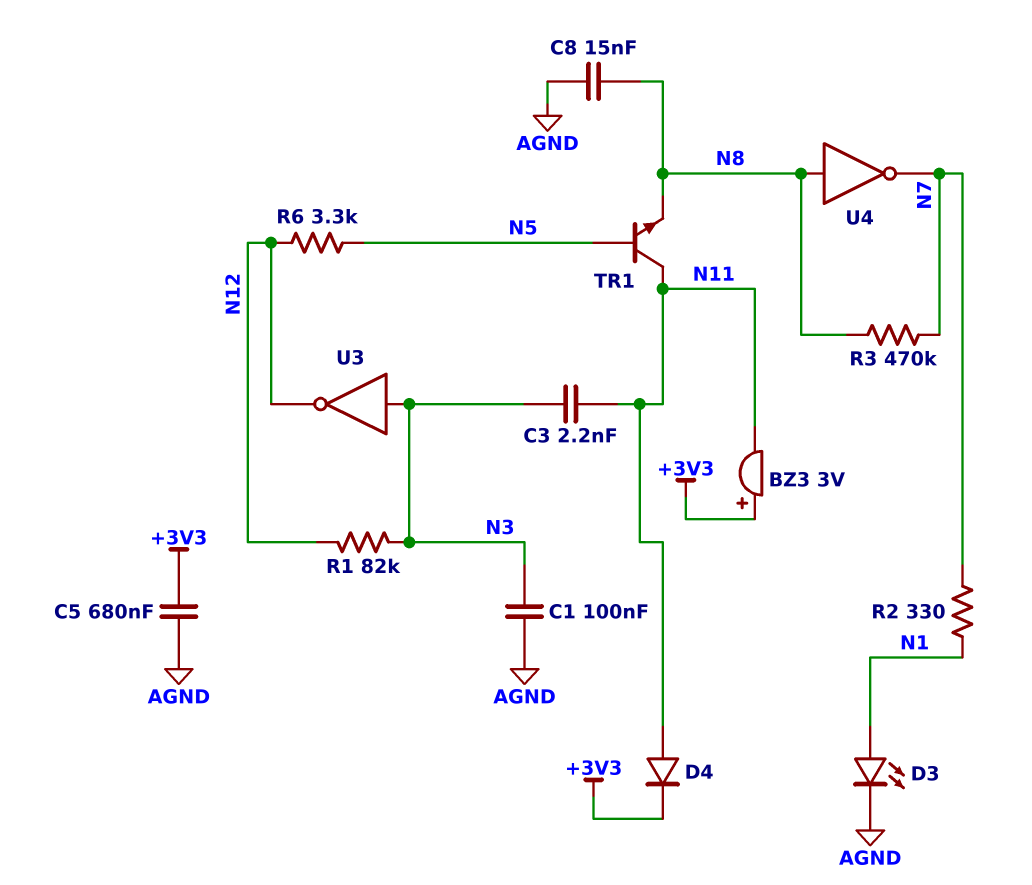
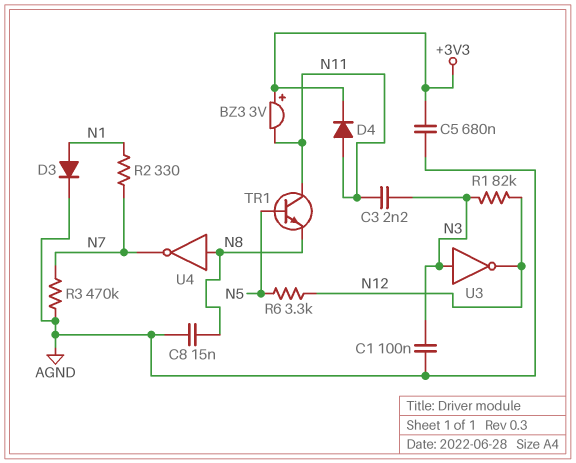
D3: LED (A N1, K AGND) -> diode (A N1, K AGND)
R3: 470k (N7, N8) -> 470k (AGND, N7)

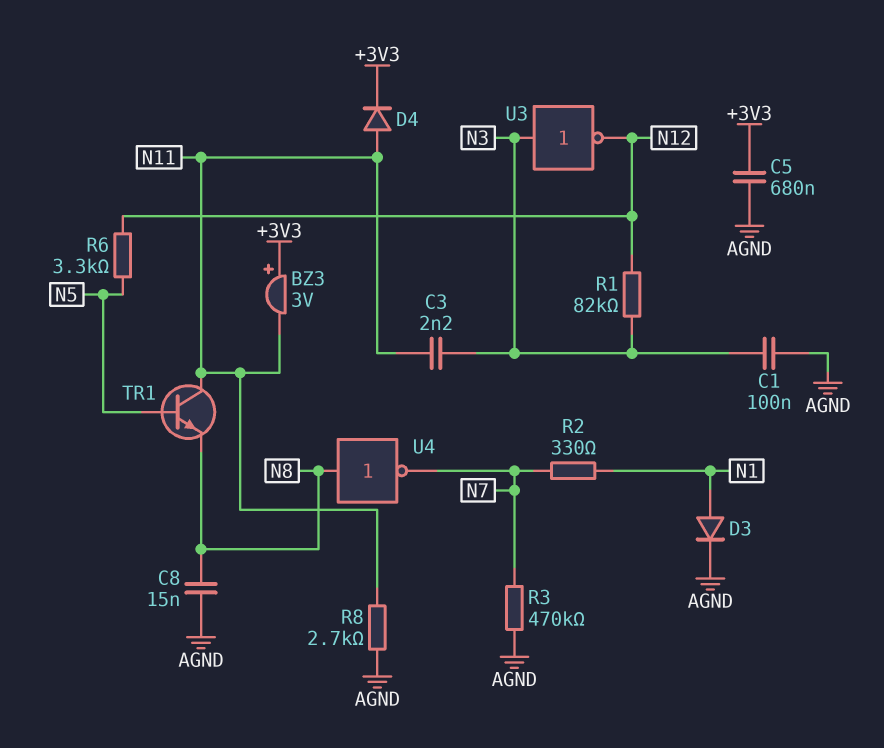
R8: none -> 2.7k (AGND, N11)

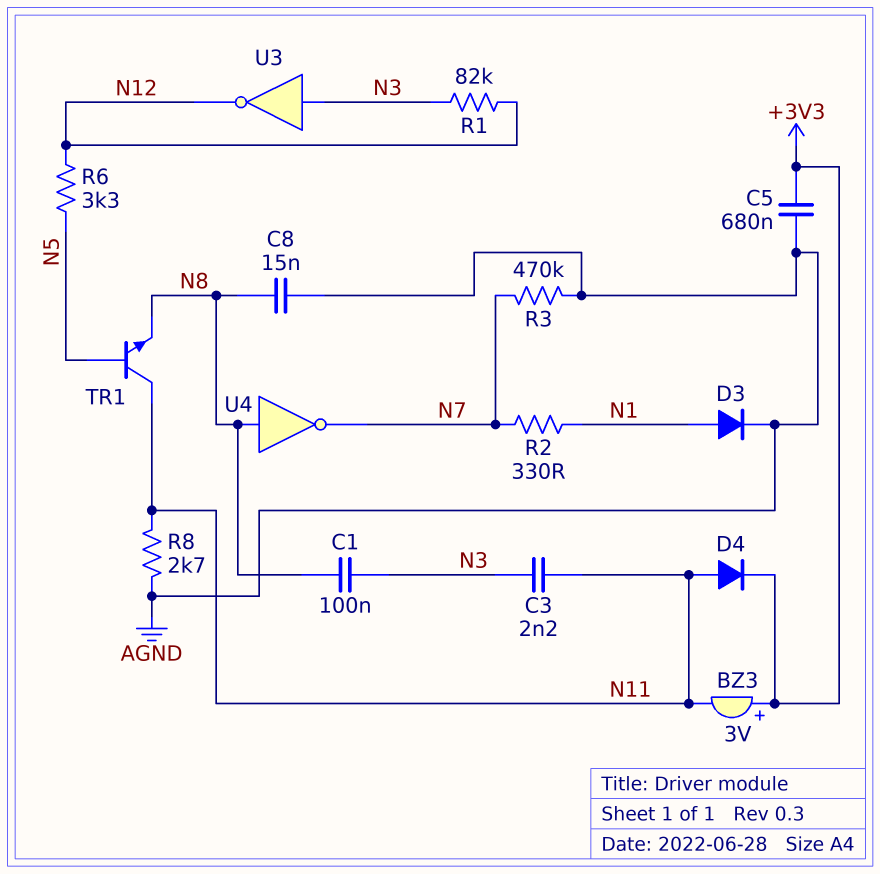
C1: 100nF (AGND, N3) -> 100nF (N3, N8)

